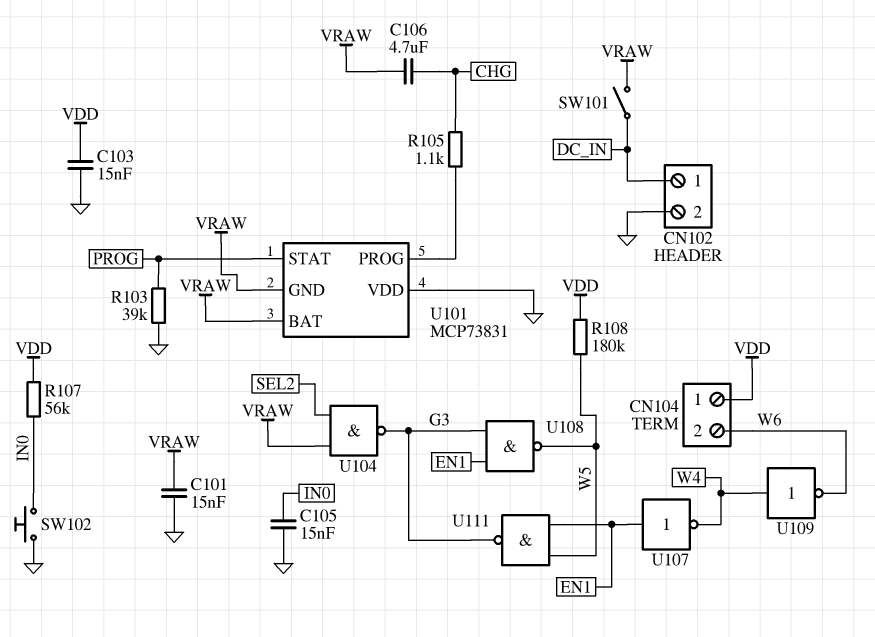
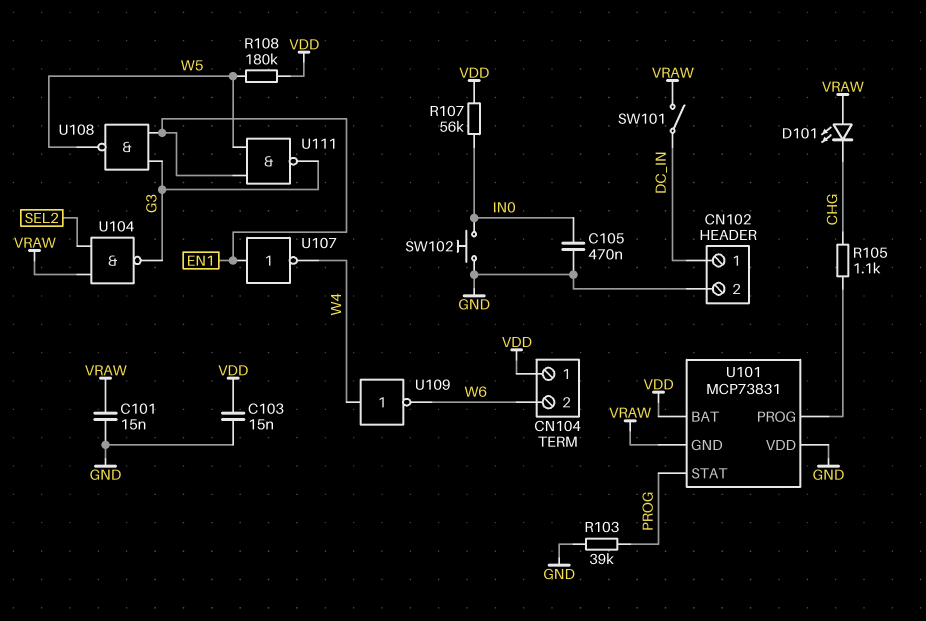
C105: 15nF (GND, IN0) -> 470nF (GND, IN0)
C106: 4.7uF (CHG, VRAW) -> none
D101: none -> LED (A VRAW, K CHG)
U101 pin BAT: VRAW -> VDD

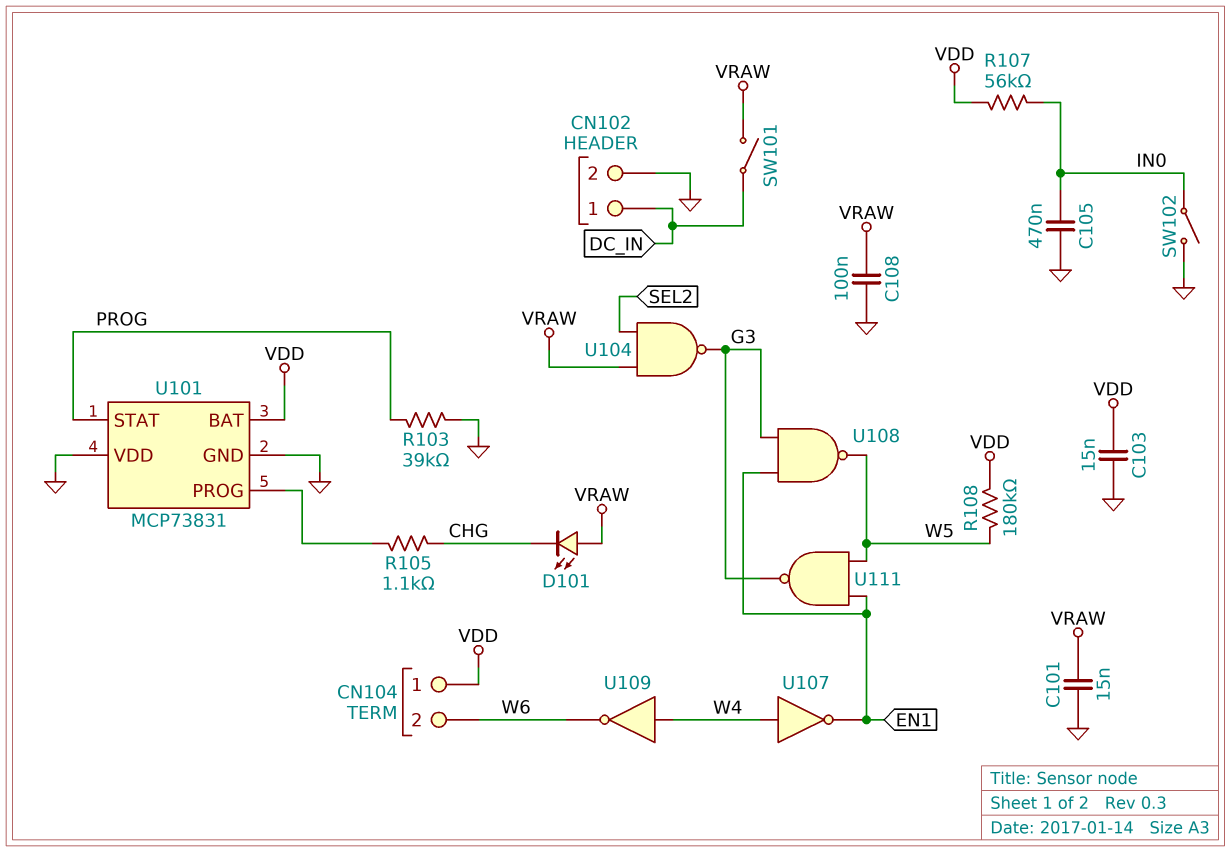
C108: none -> 100nF (GND, VRAW)
SW102: button (GND, IN0) -> switch (GND, IN0)
U101 pin GND: VRAW -> GND
U107: NOT (in EN1, out W4) -> NOT (in W4, out EN1)

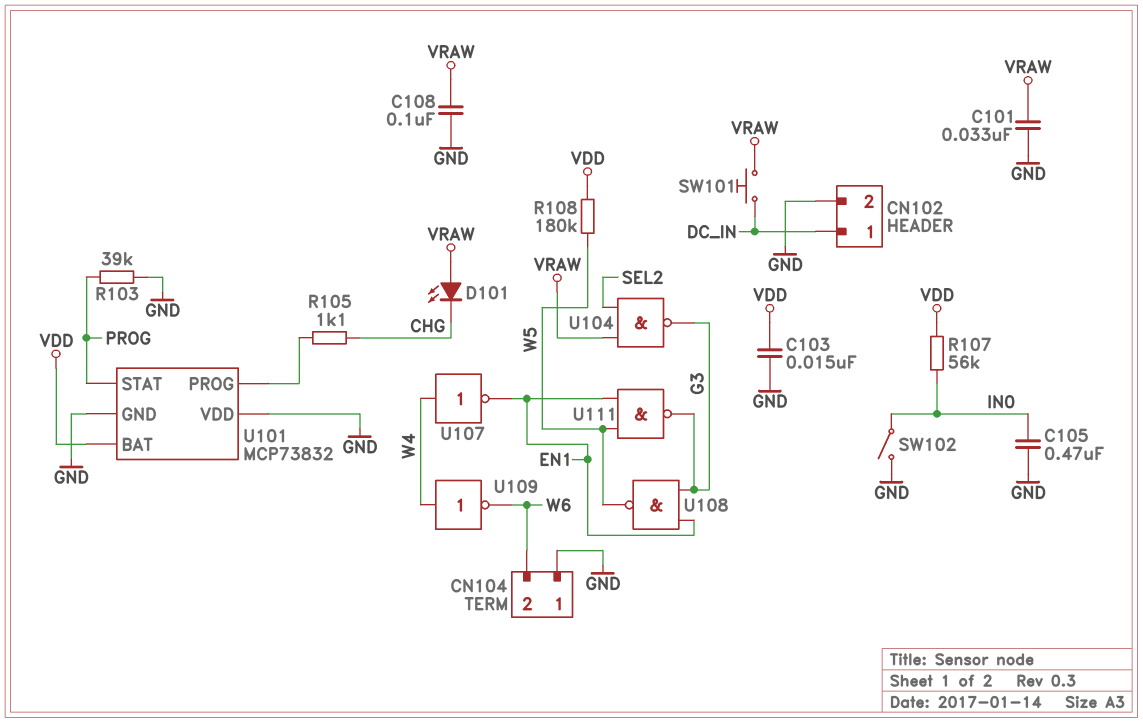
C101: 15nF (GND, VRAW) -> 33nF (GND, VRAW)
CN104 pin 1: VDD -> GND
SW101: switch (DC_IN, VRAW) -> button (DC_IN, VRAW)
U101: MCP73831 -> MCP73832

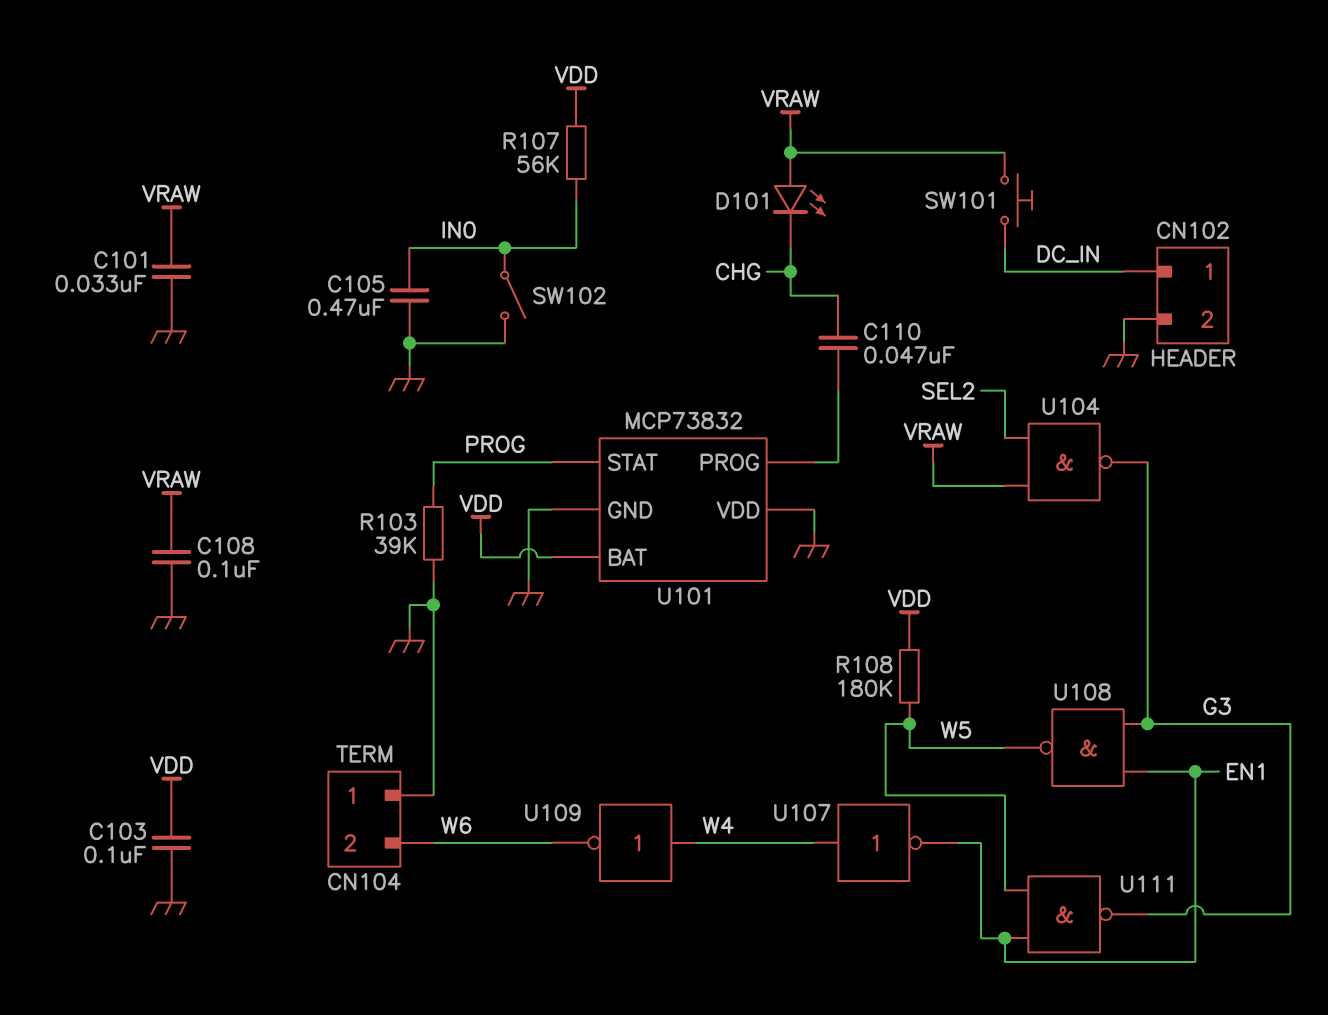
C103: 15nF (GND, VDD) -> 100nF (GND, VDD)
C110: none -> 47nF (CHG, U101/PROG)
R105: 1.1k (CHG, U101/PROG) -> none

